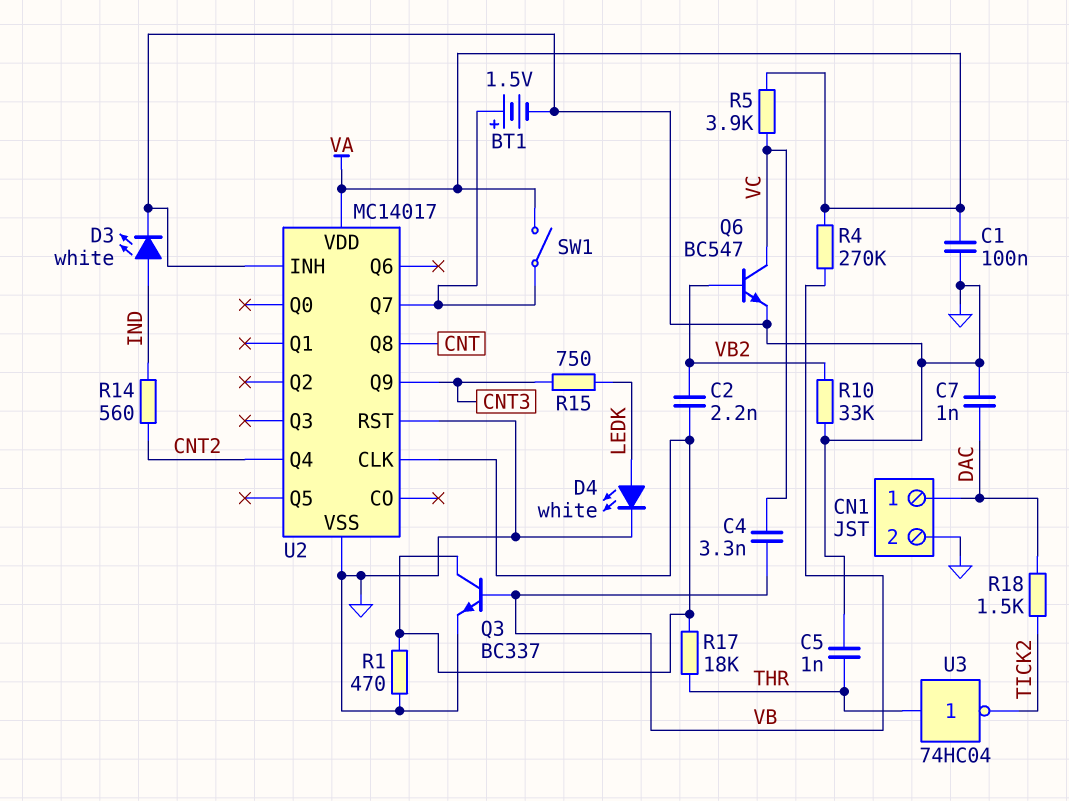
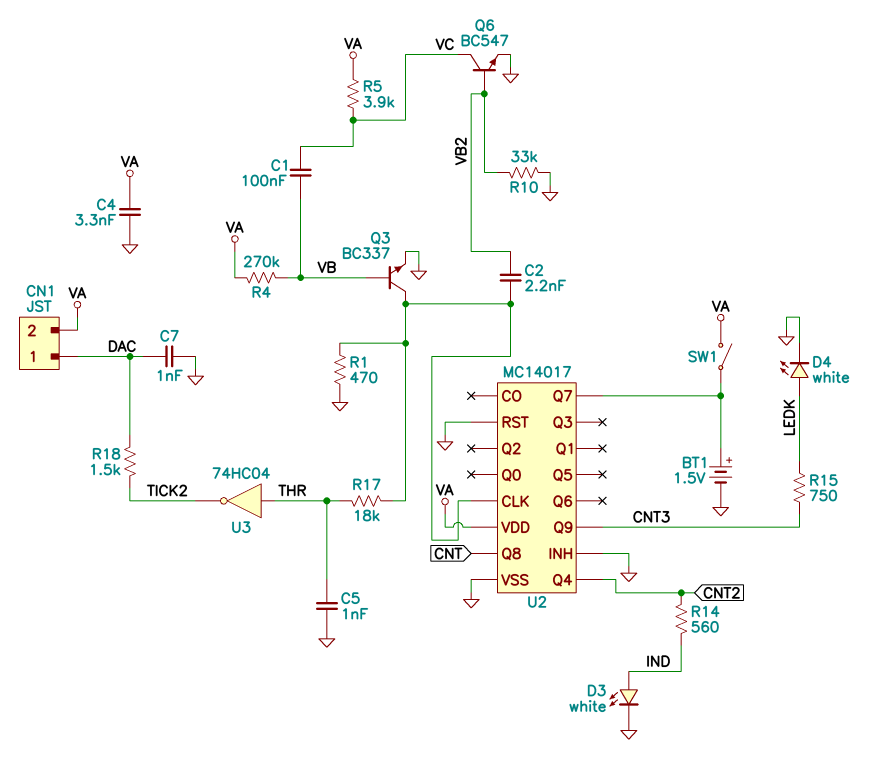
C1: 100nF (GND, VA) -> 100nF (VB, VC)
C4: 3.3nF (VB, VC) -> 3.3nF (GND, VA)
CN1 pin 2: GND -> VA

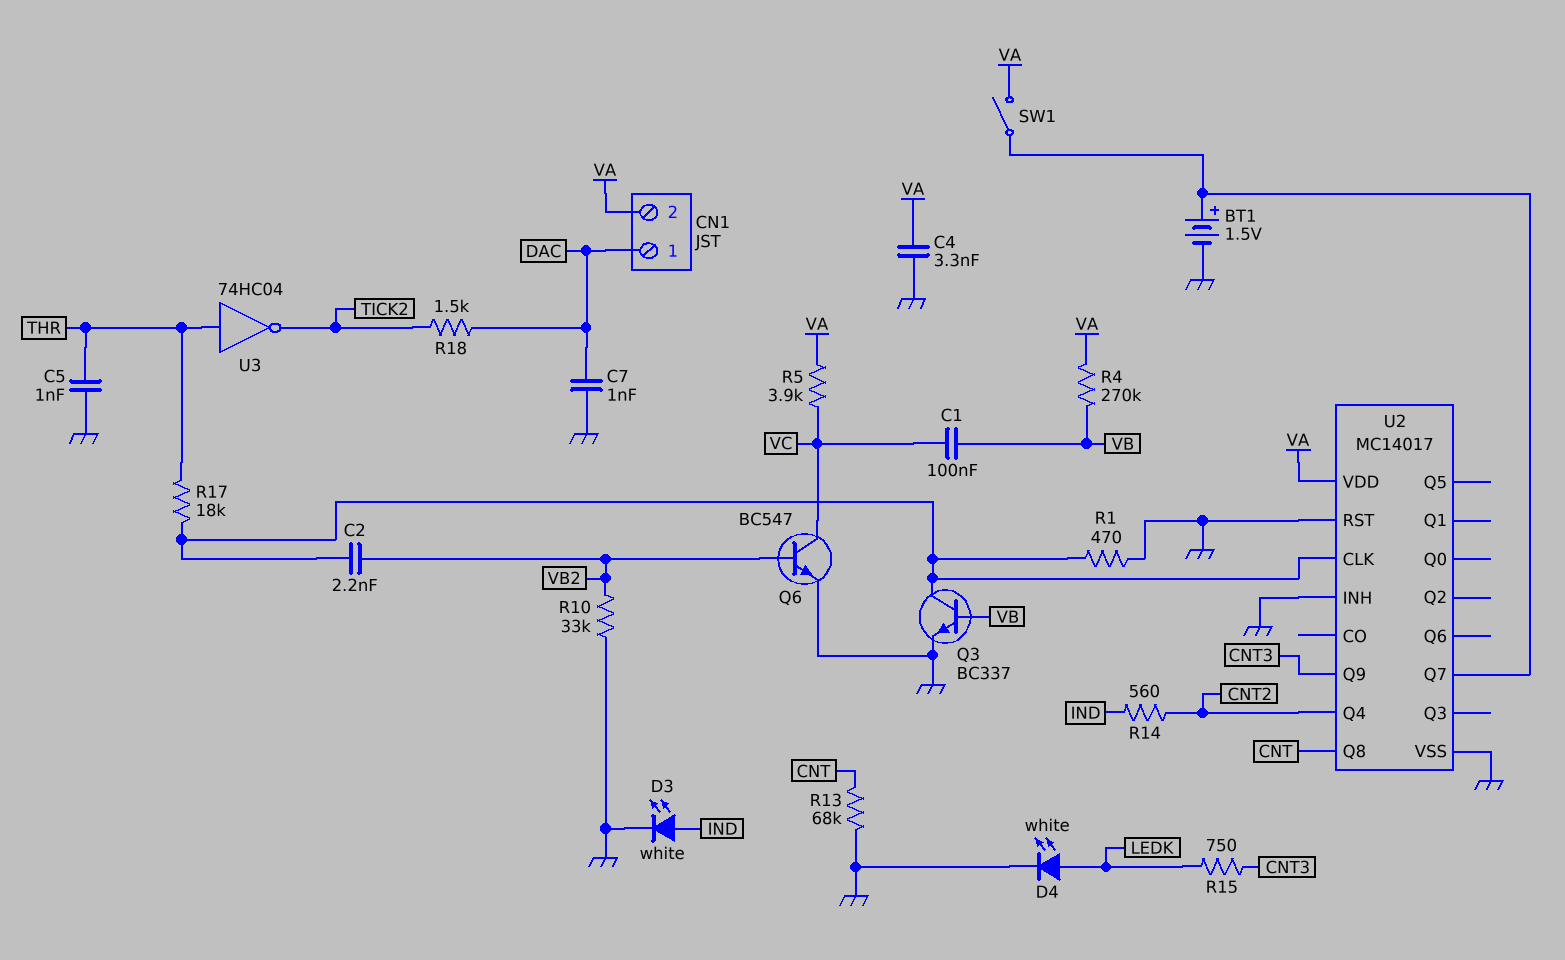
R13: none -> 68k (CNT, GND)

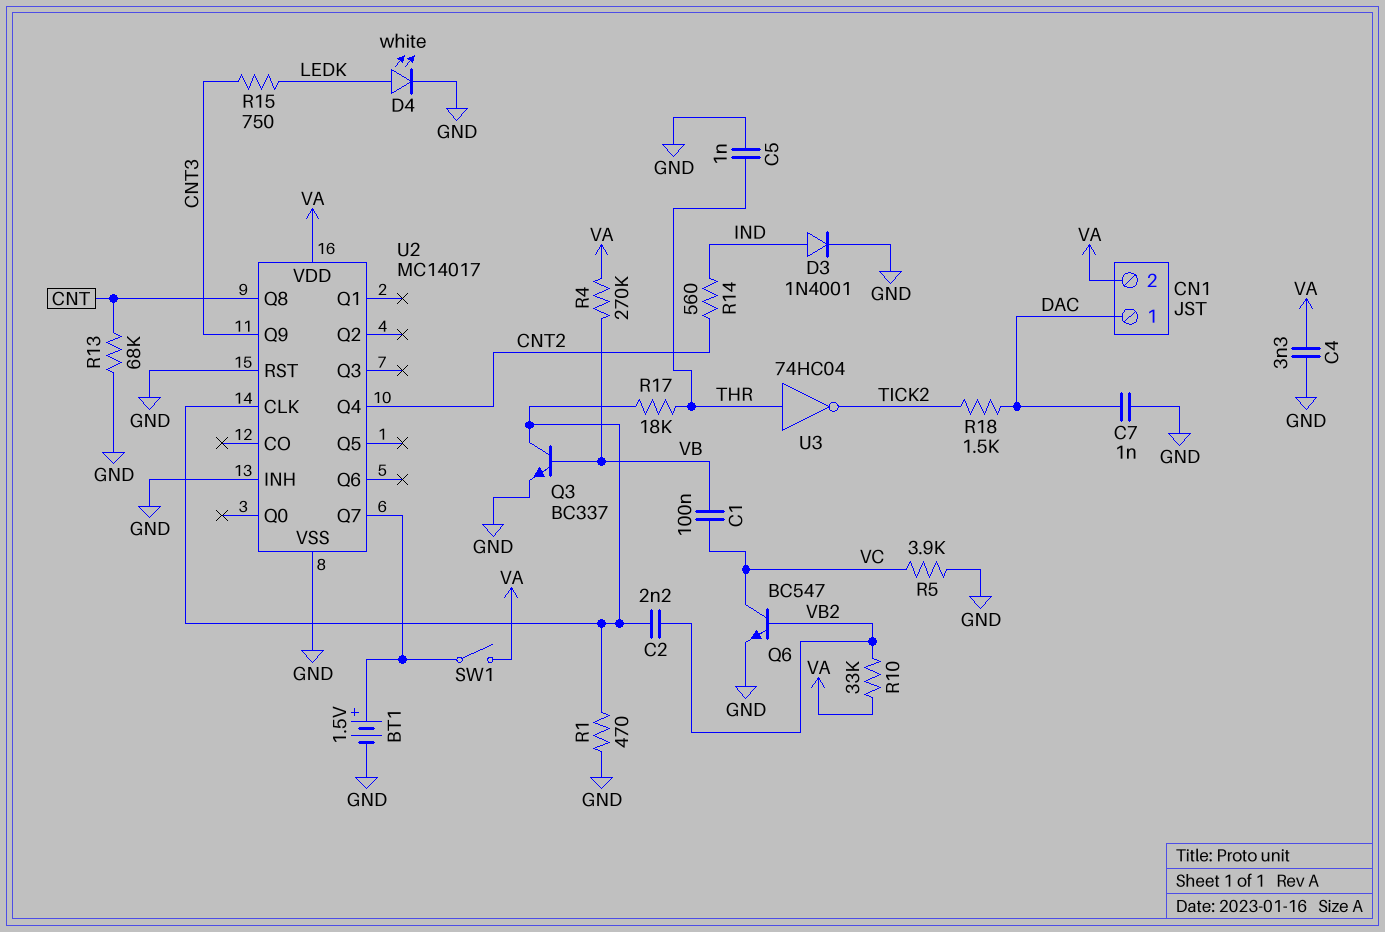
D3: LED white (A IND, K GND) -> diode 1N4001 (A IND, K GND)
R5: 3.9k (VA, VC) -> 3.9k (GND, VC)
R10: 33k (GND, VB2) -> 33k (VA, VB2)

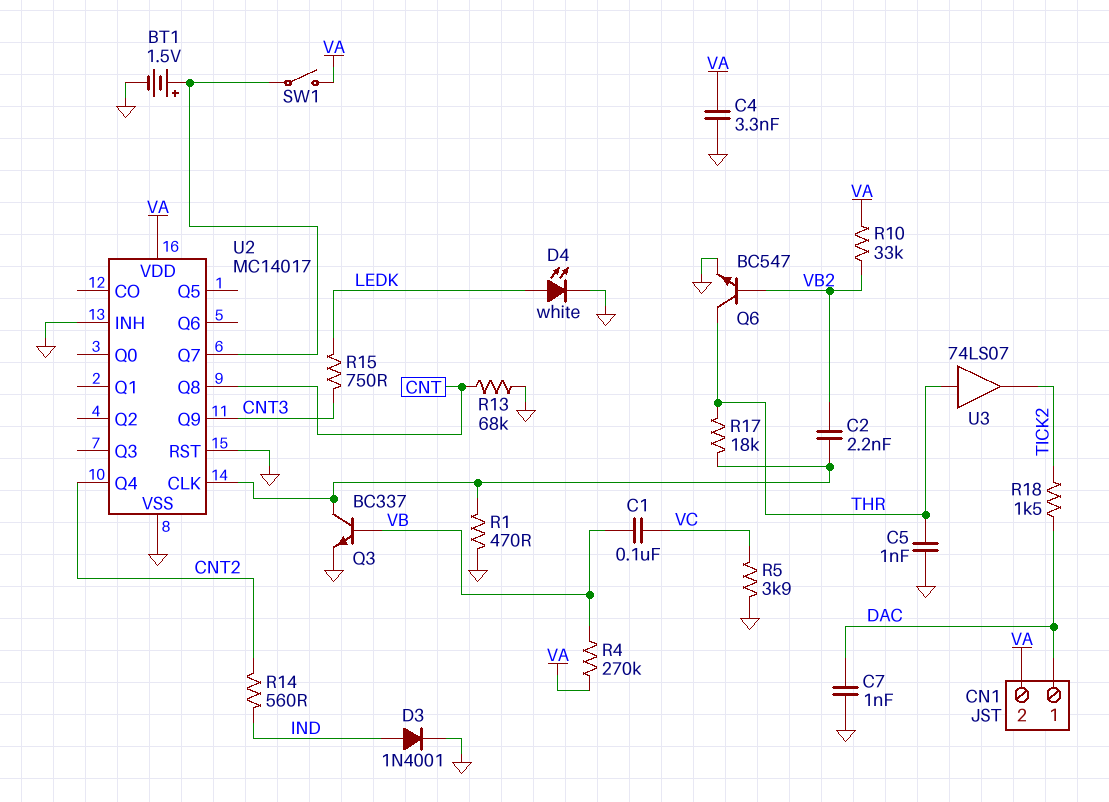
Q6: NPN BC547 (B VB2, C VC, E GND) -> NPN BC547 (B VB2, C THR, E GND)
U3: NOT 74HC04 (in THR, out TICK2) -> buffer 74LS07 (in THR, out TICK2)

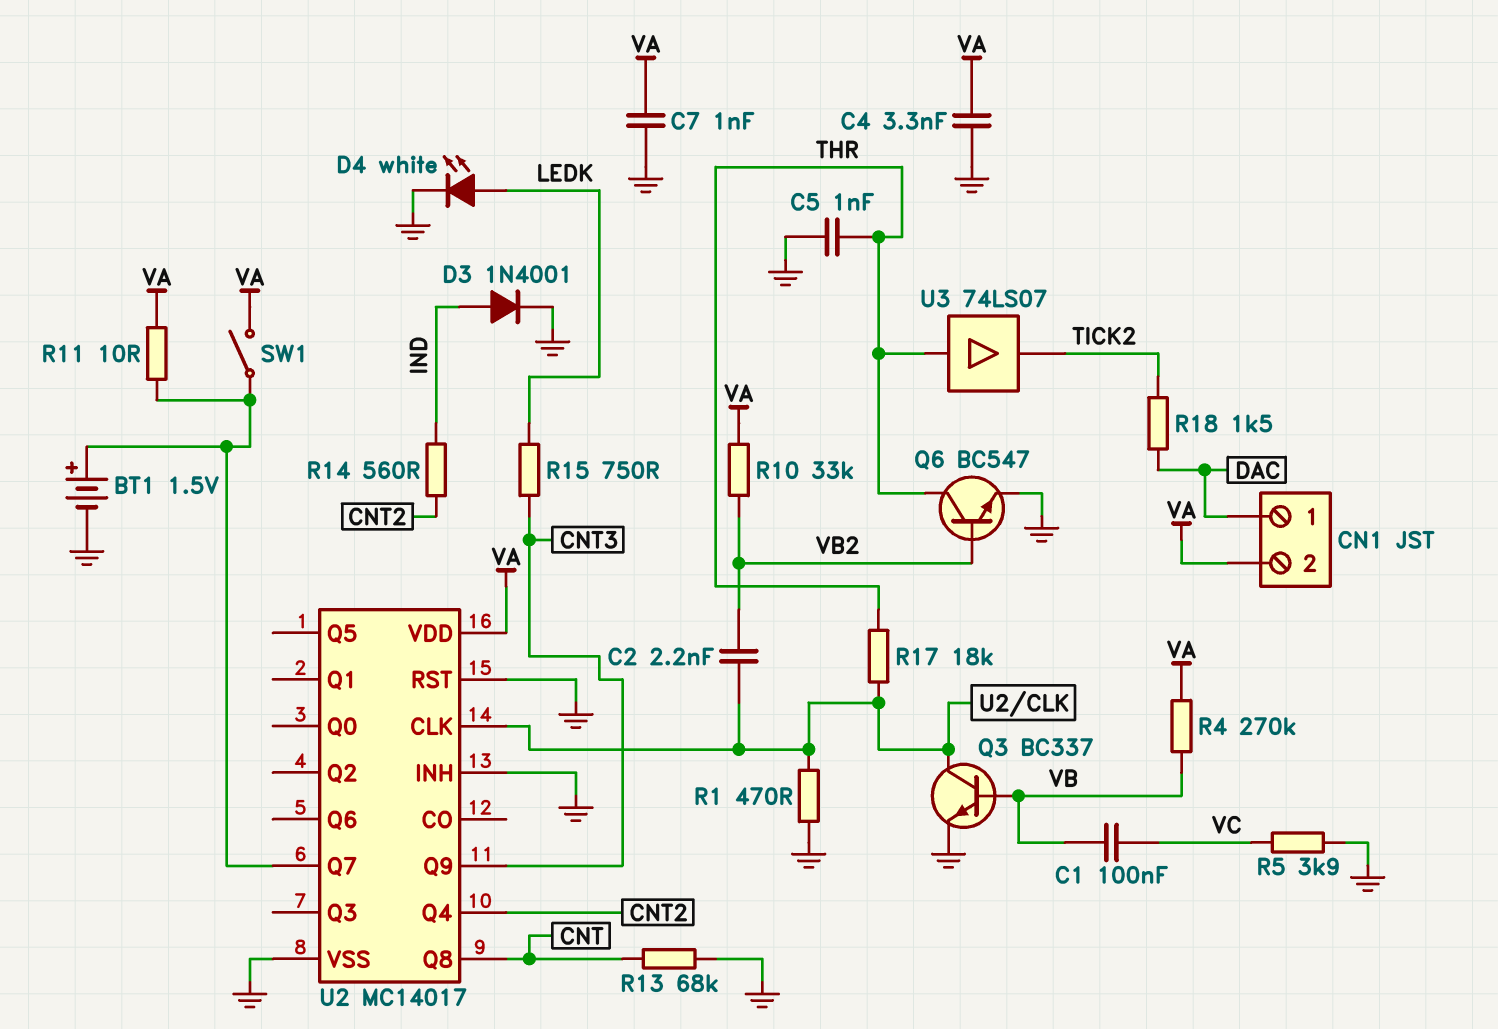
C7: 1nF (DAC, GND) -> 1nF (GND, VA)
R11: none -> 10 (U2/Q7, VA)

